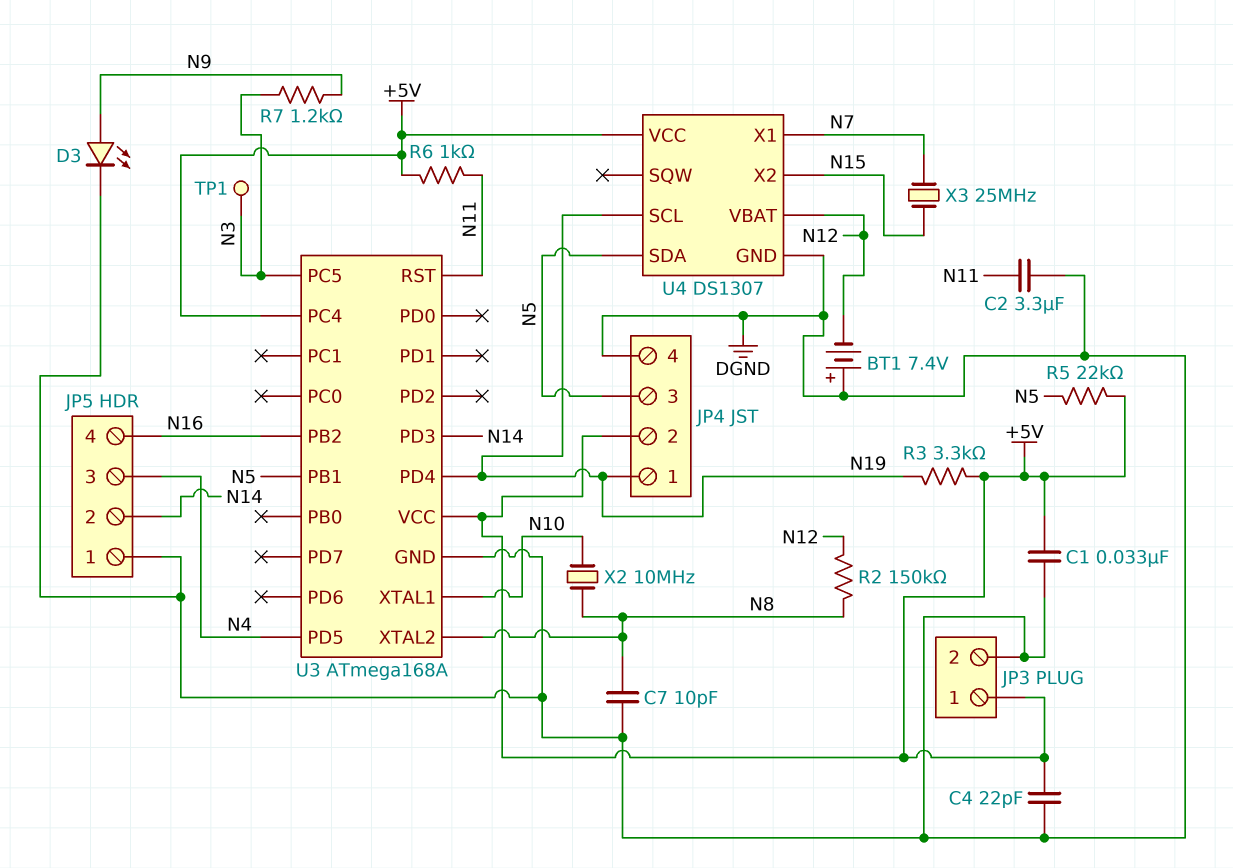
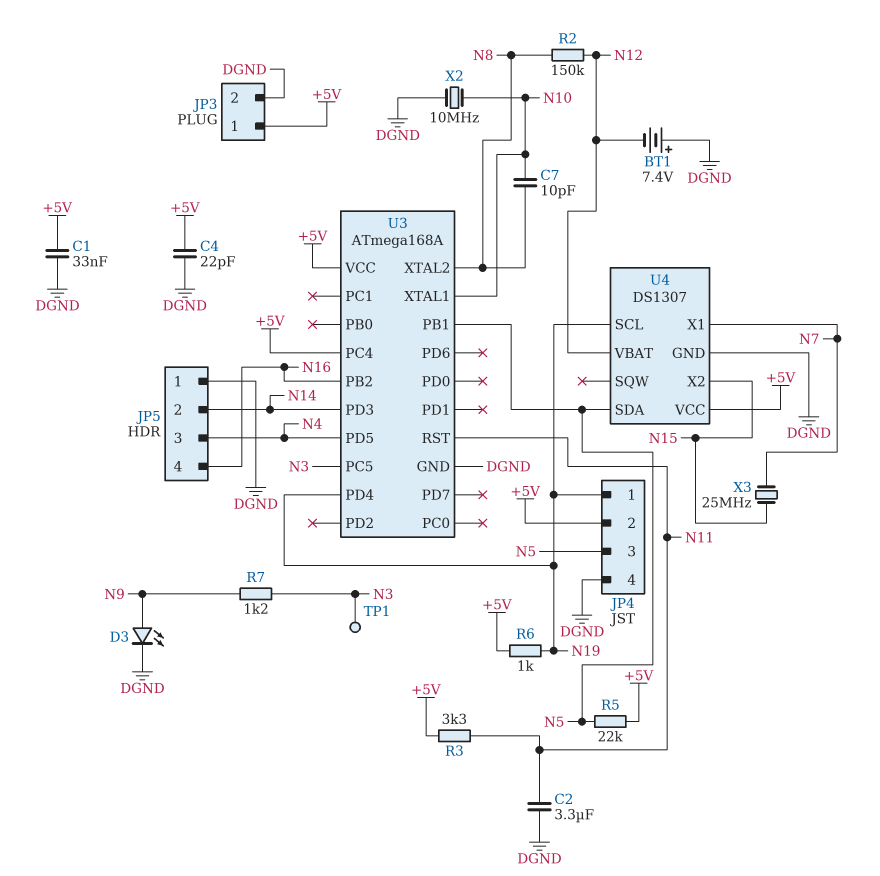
C7: 10pF (DGND, N8) -> 10pF (N8, N10)
R3: 3.3k (+5V, N19) -> 3.3k (+5V, N11)
R6: 1k (+5V, N11) -> 1k (+5V, N19)
X2: 10MHz (N8, N10) -> 10MHz (DGND, N10)

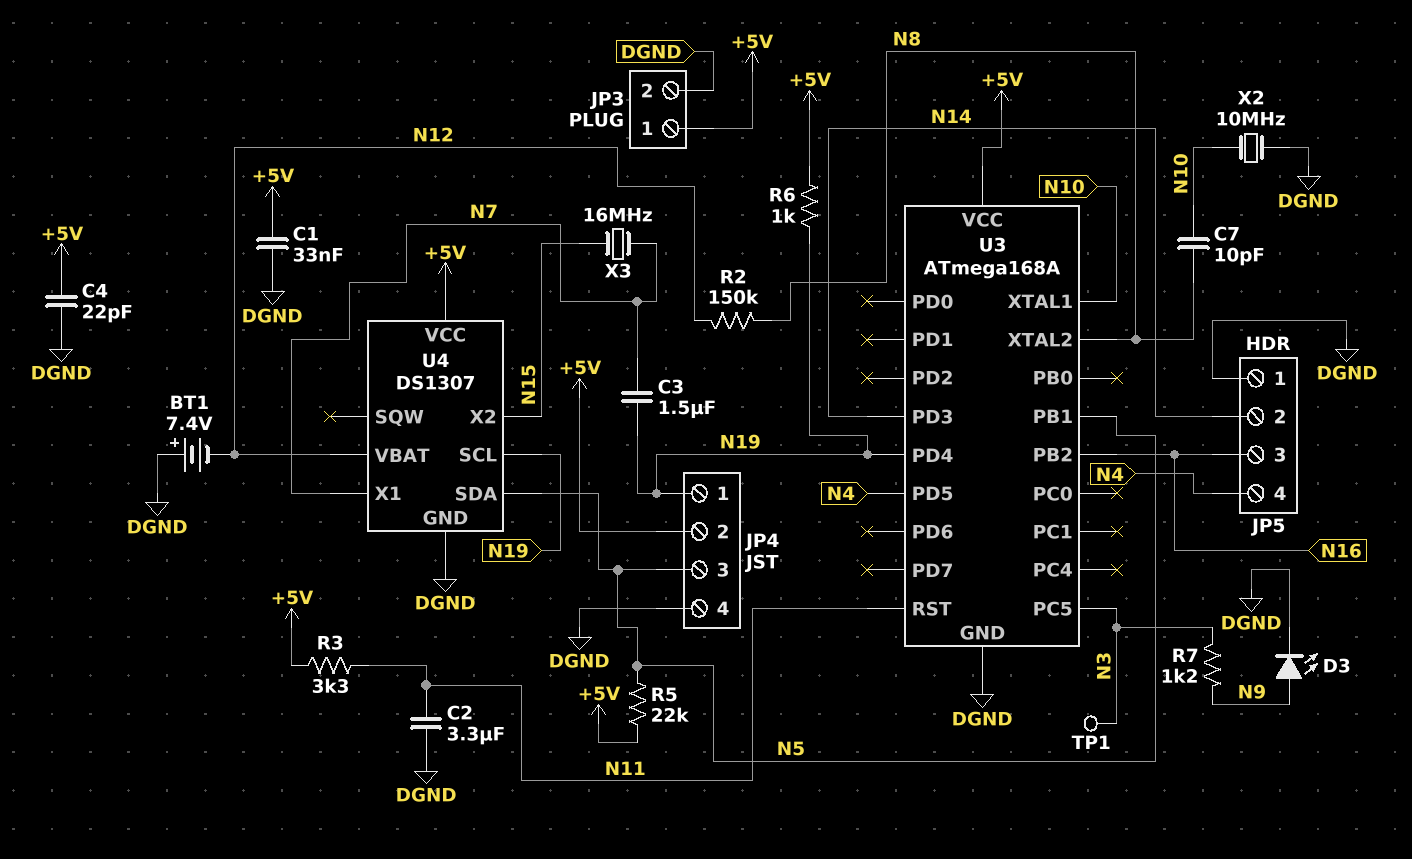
C3: none -> 1.5uF (N7, N19)
JP5 pin 3: N4 -> N16
JP5 pin 4: N16 -> N4
U3 pin PC4: +5V -> none
X3: 25MHz (N7, N15) -> 16MHz (N7, N15)

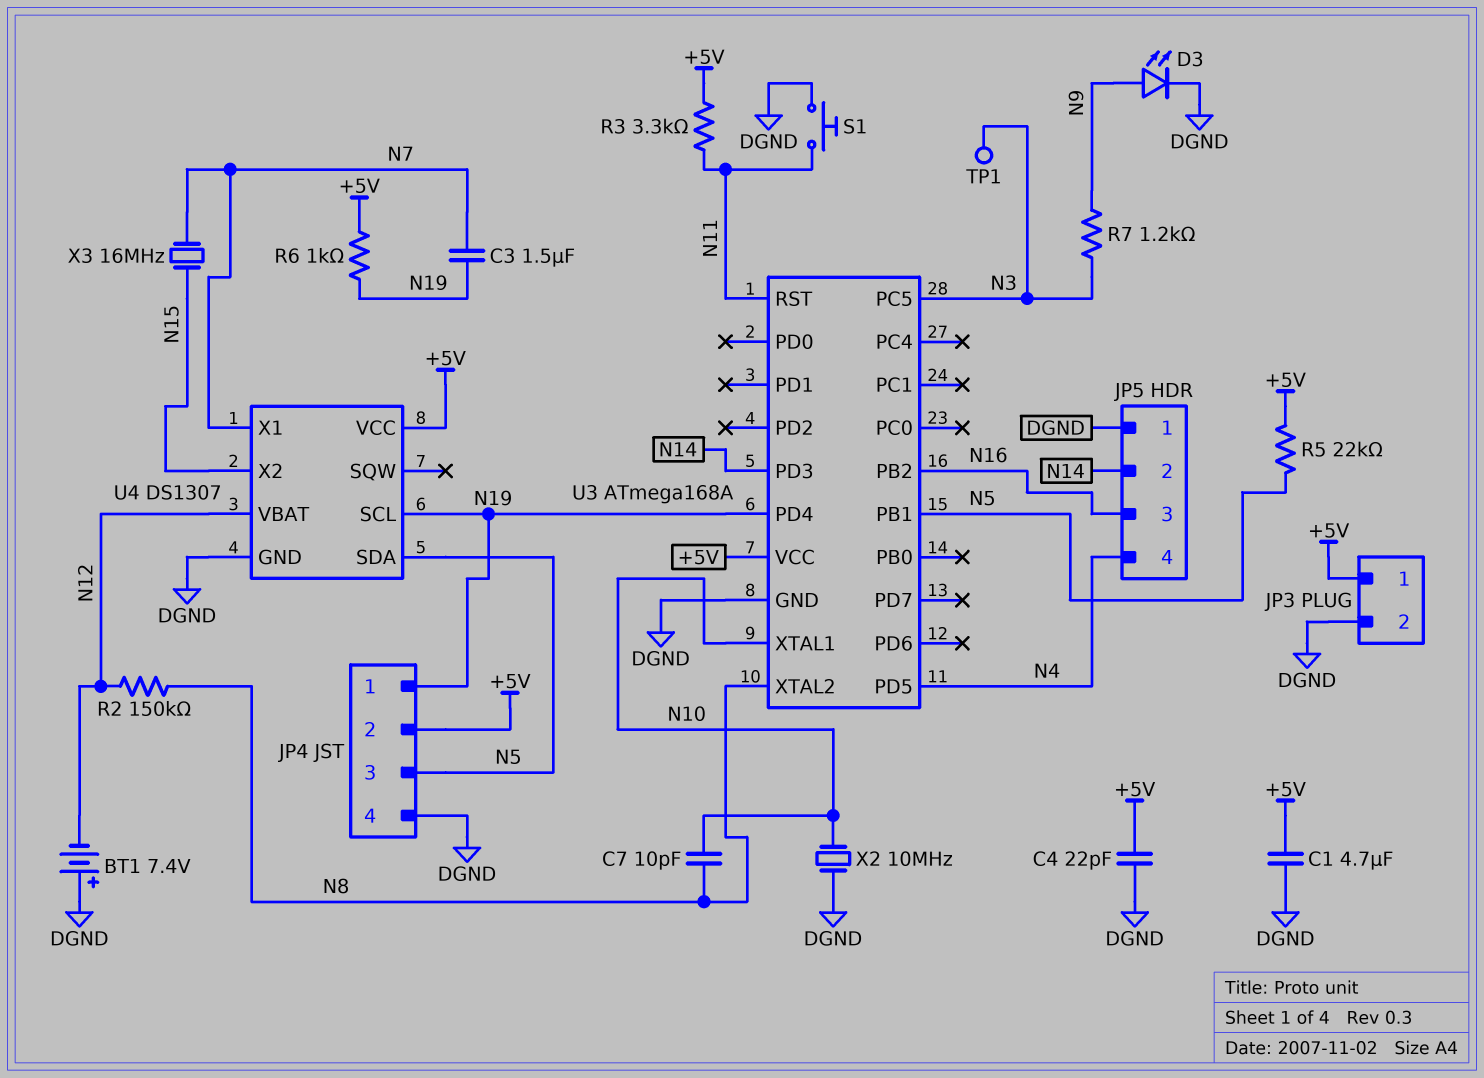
C1: 33nF (+5V, DGND) -> 4.7uF (+5V, DGND)
C2: 3.3uF (DGND, N11) -> none
S1: none -> button (DGND, N11)

